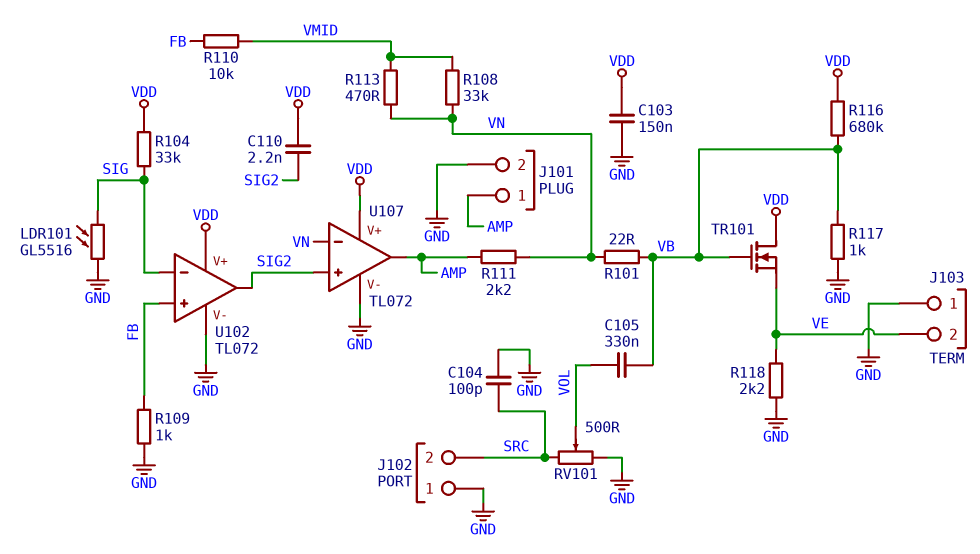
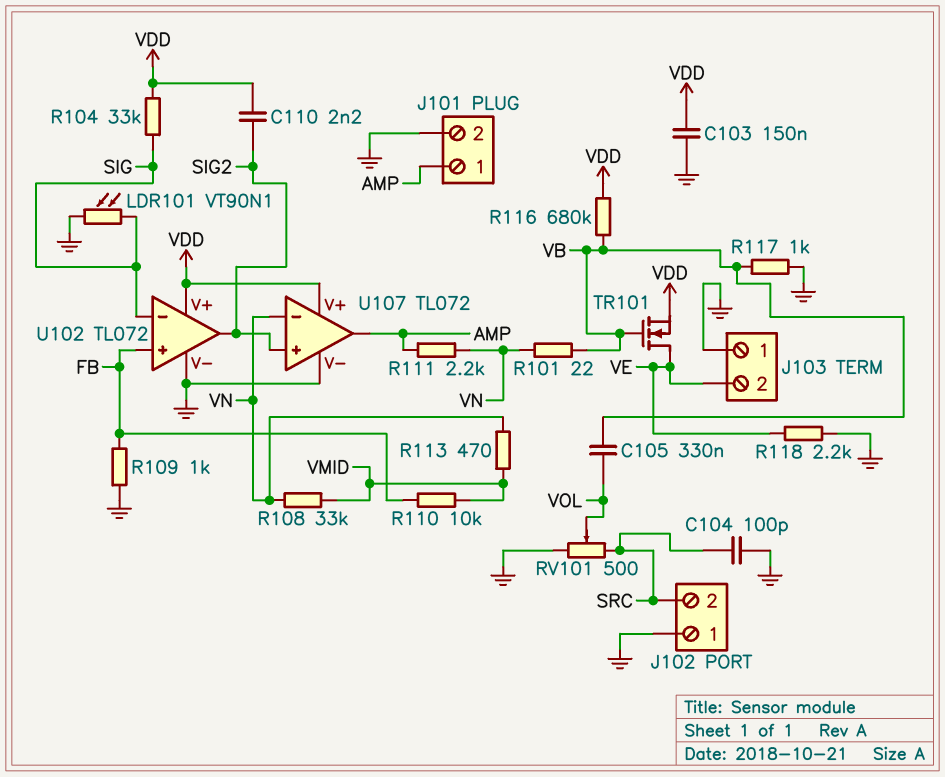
LDR101: GL5516 (GND, SIG) -> VT90N1 (GND, SIG)
TR101: NMOS (G VB, D VDD, S VE) -> NMOS (G VB, D VE, S VDD)

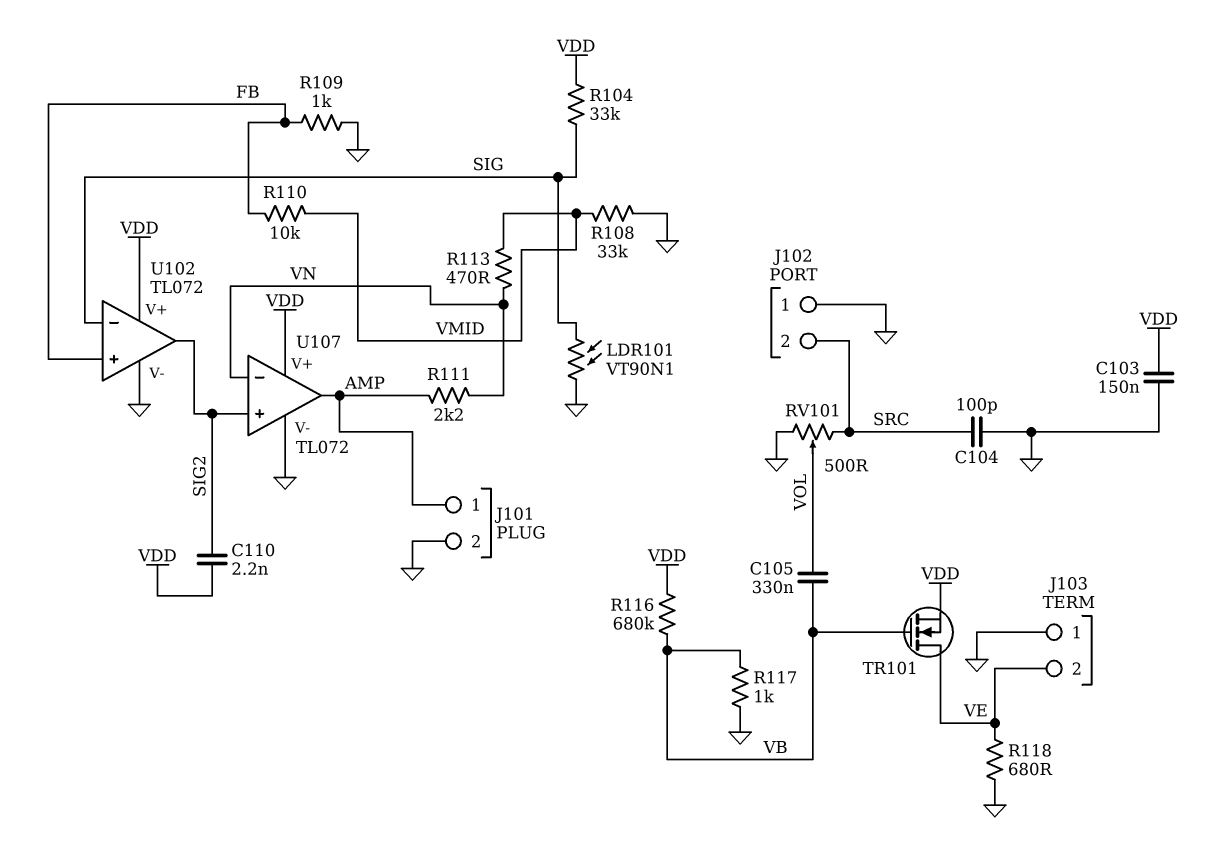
R101: 22 (VB, VN) -> none
R108: 33k (VMID, VN) -> 33k (GND, VMID)
R118: 2.2k (GND, VE) -> 680 (GND, VE)

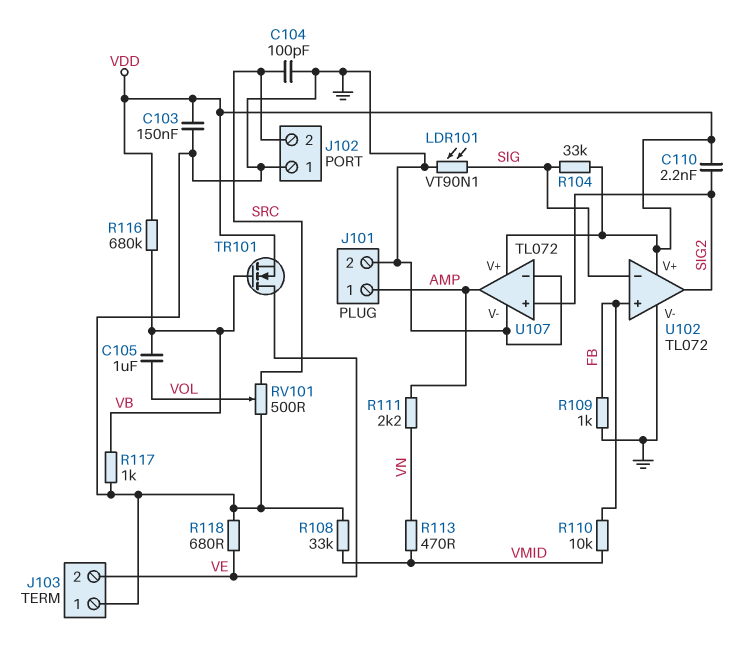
C105: 330nF (VB, VOL) -> 1uF (VB, VOL)
U107 pin in-: VN -> GND

